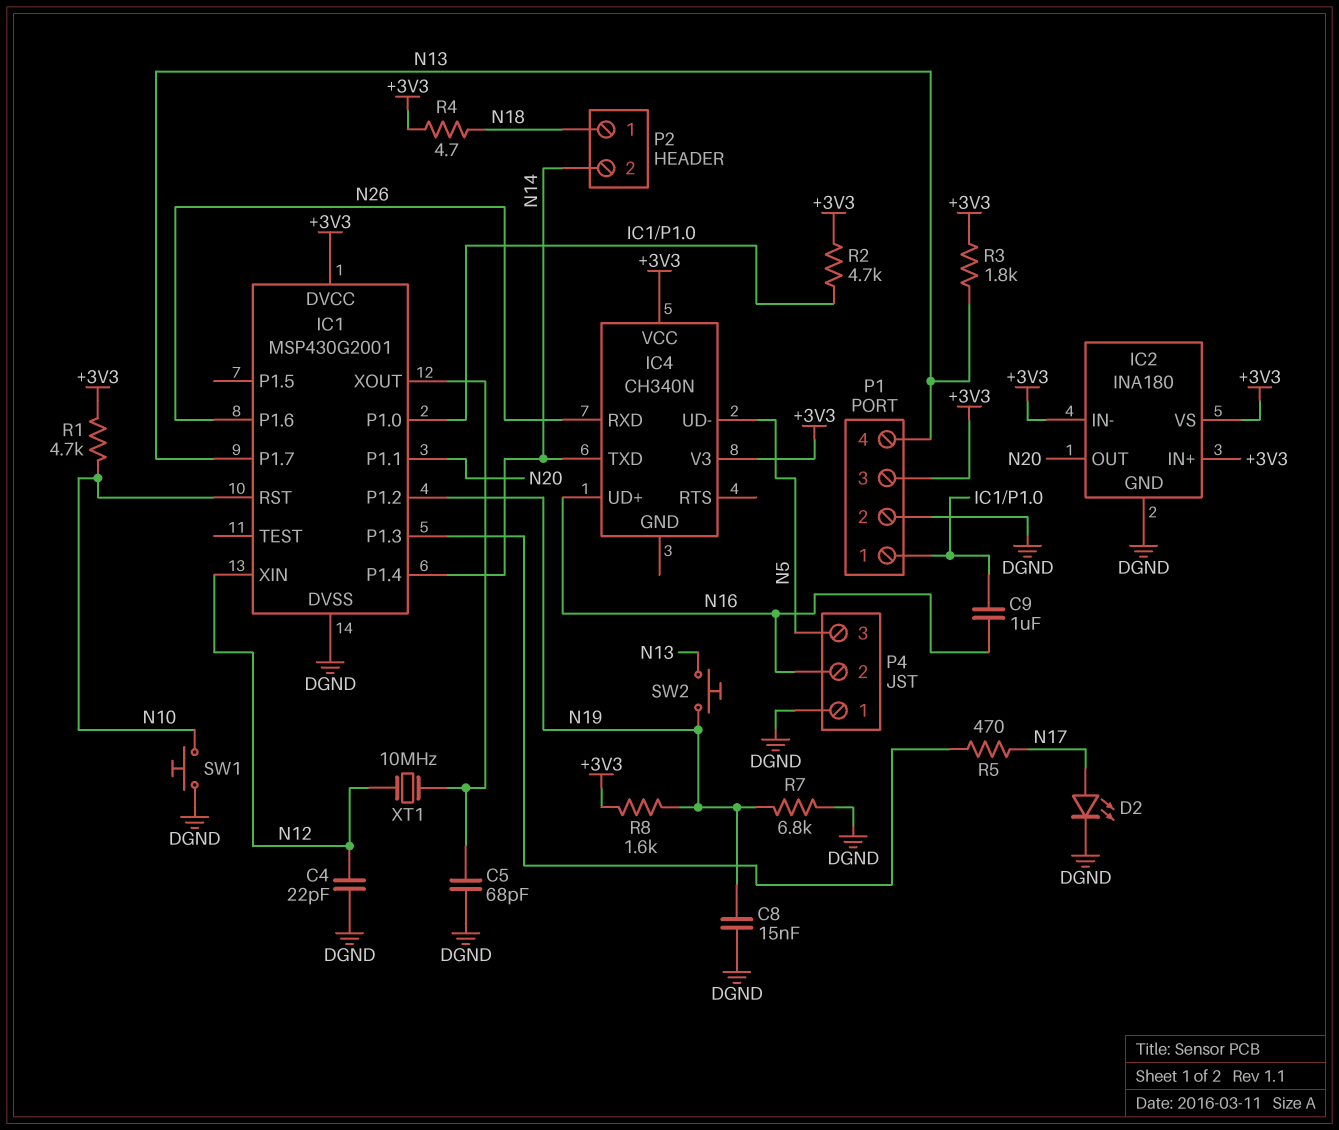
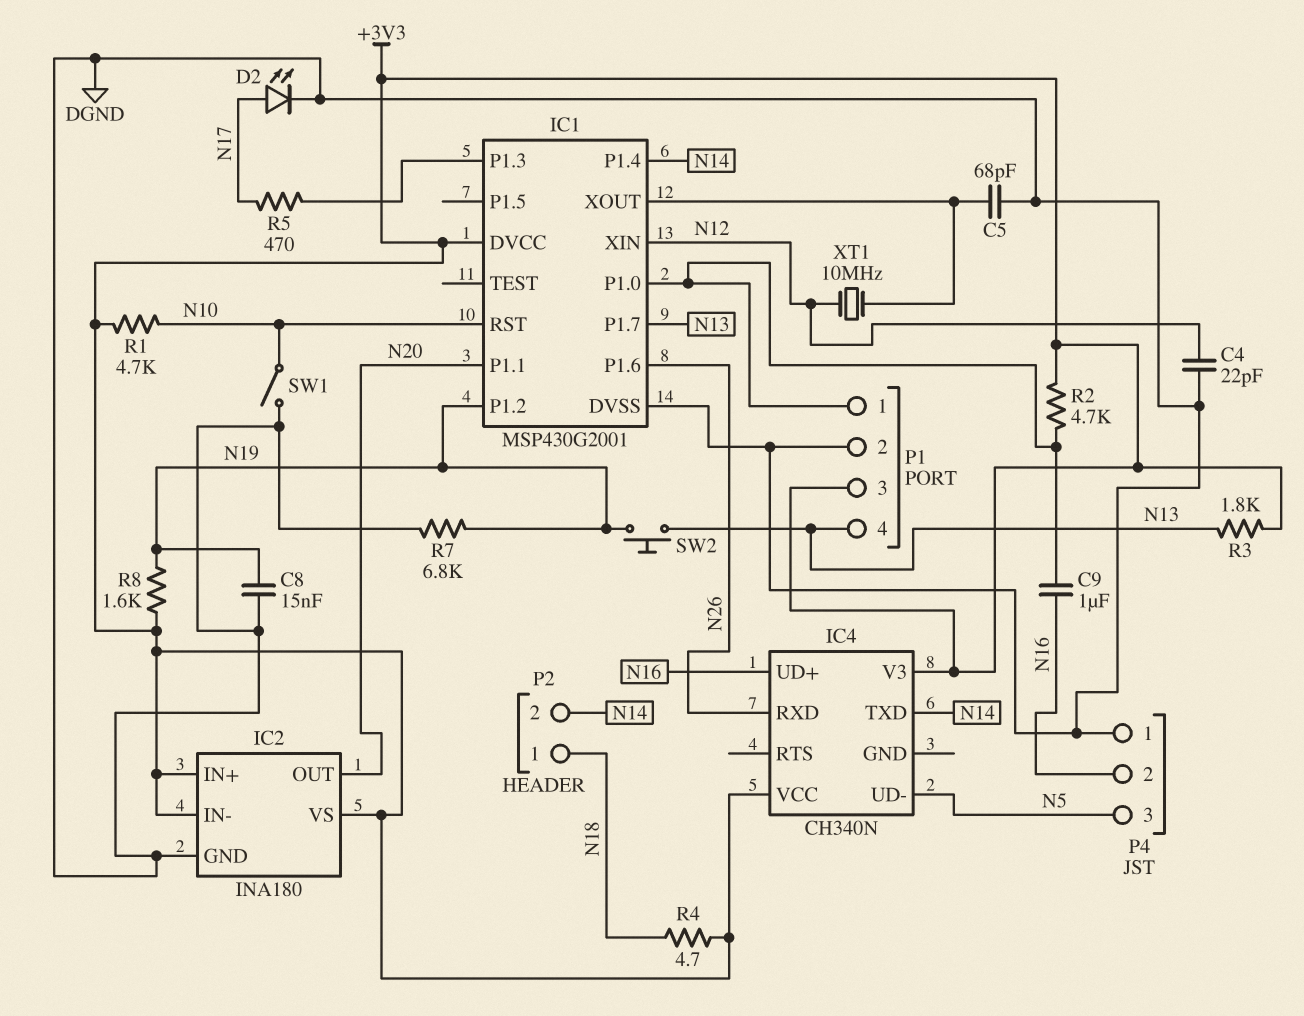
SW1: button (DGND, N10) -> switch (DGND, N10)

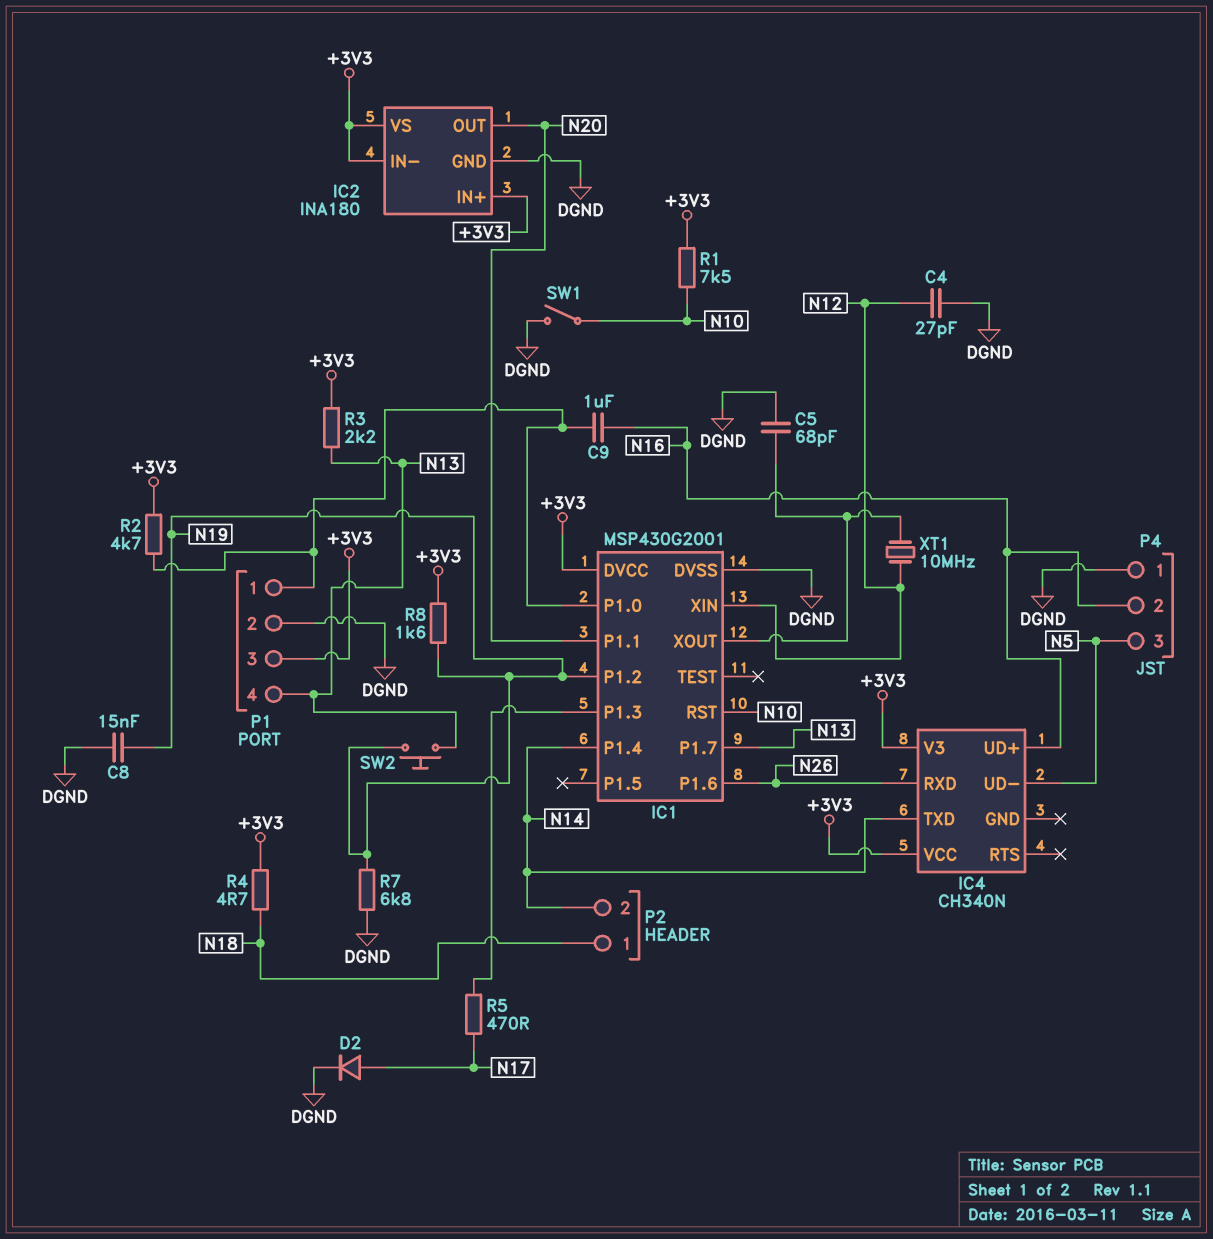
C4: 22pF (DGND, N12) -> 27pF (DGND, N12)
D2: LED (A N17, K DGND) -> diode (A N17, K DGND)
R1: 4.7k (+3V3, N10) -> 7.5k (+3V3, N10)
R3: 1.8k (+3V3, N13) -> 2.2k (+3V3, N13)

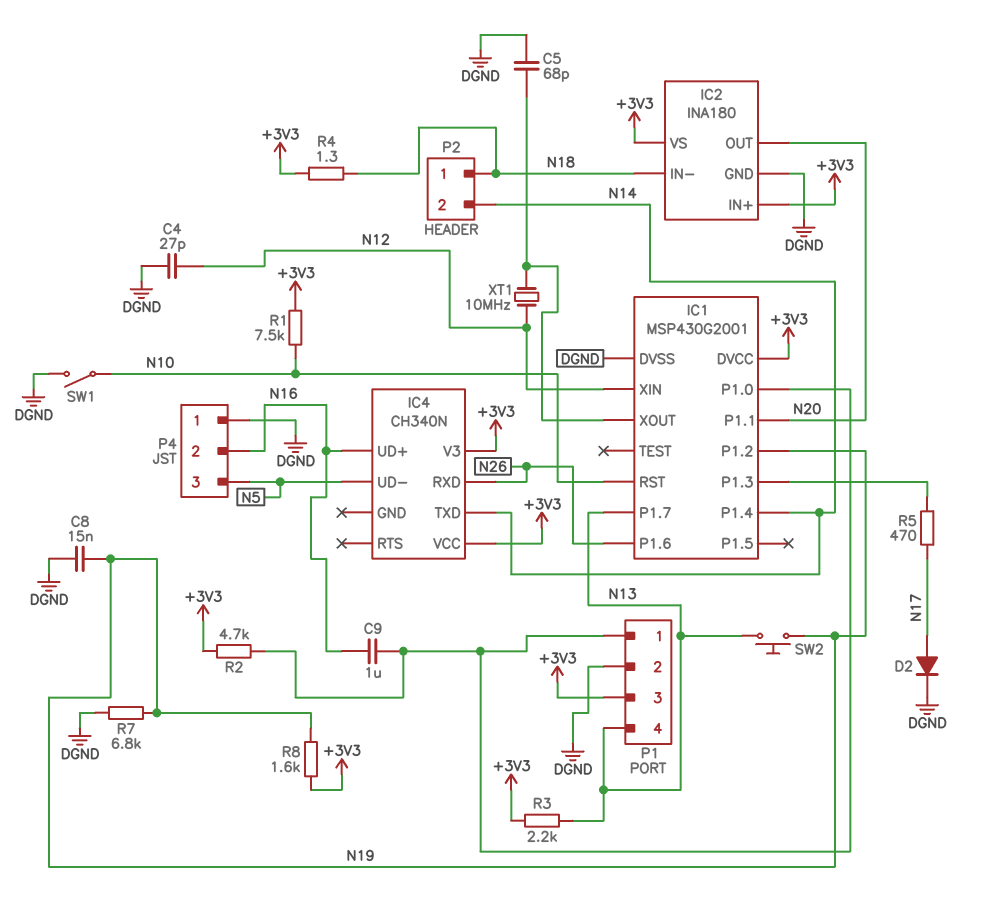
IC2 pin IN-: +3V3 -> N18
R4: 4.7 (+3V3, N18) -> 1.3 (+3V3, N18)

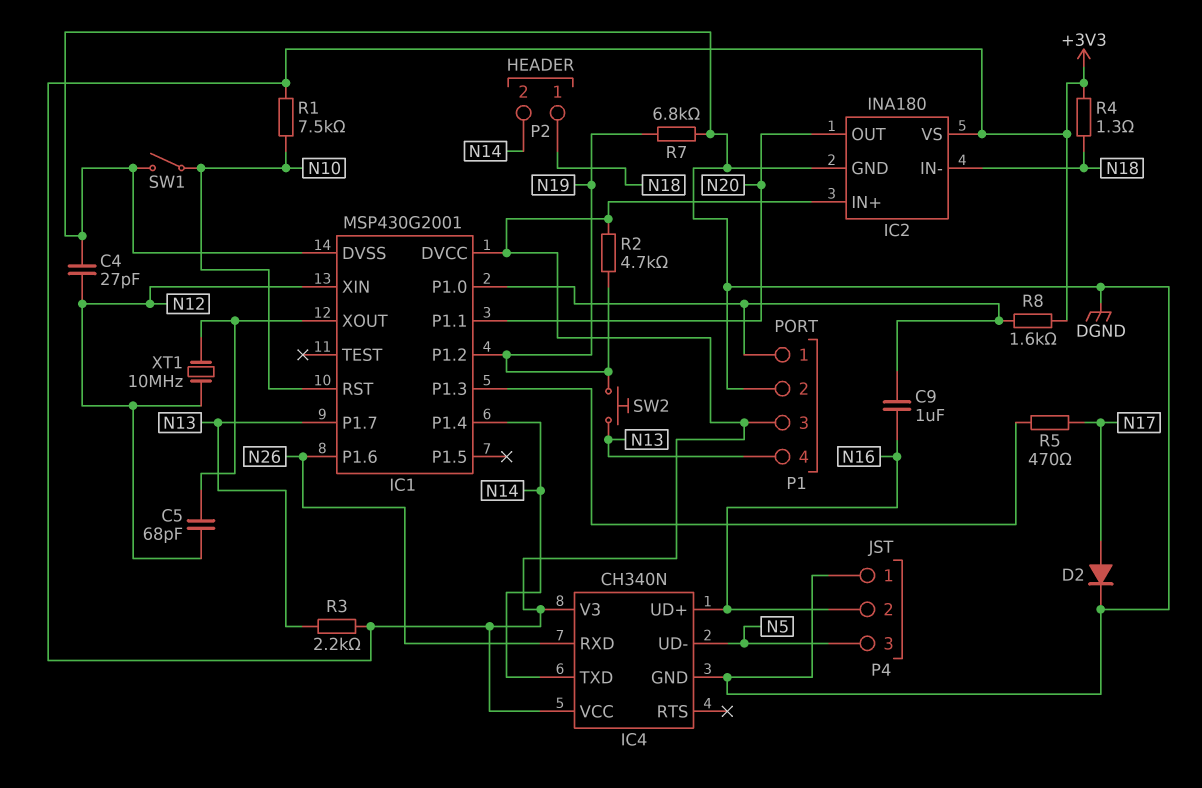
C5: 68pF (DGND, IC1/XOUT) -> 68pF (IC1/XOUT, N12)
C8: 15nF (DGND, N19) -> none
IC4 pin GND: none -> DGND
R2: 4.7k (+3V3, IC1/P1.0) -> 4.7k (+3V3, N19)
R8: 1.6k (+3V3, N19) -> 1.6k (+3V3, IC1/P1.0)

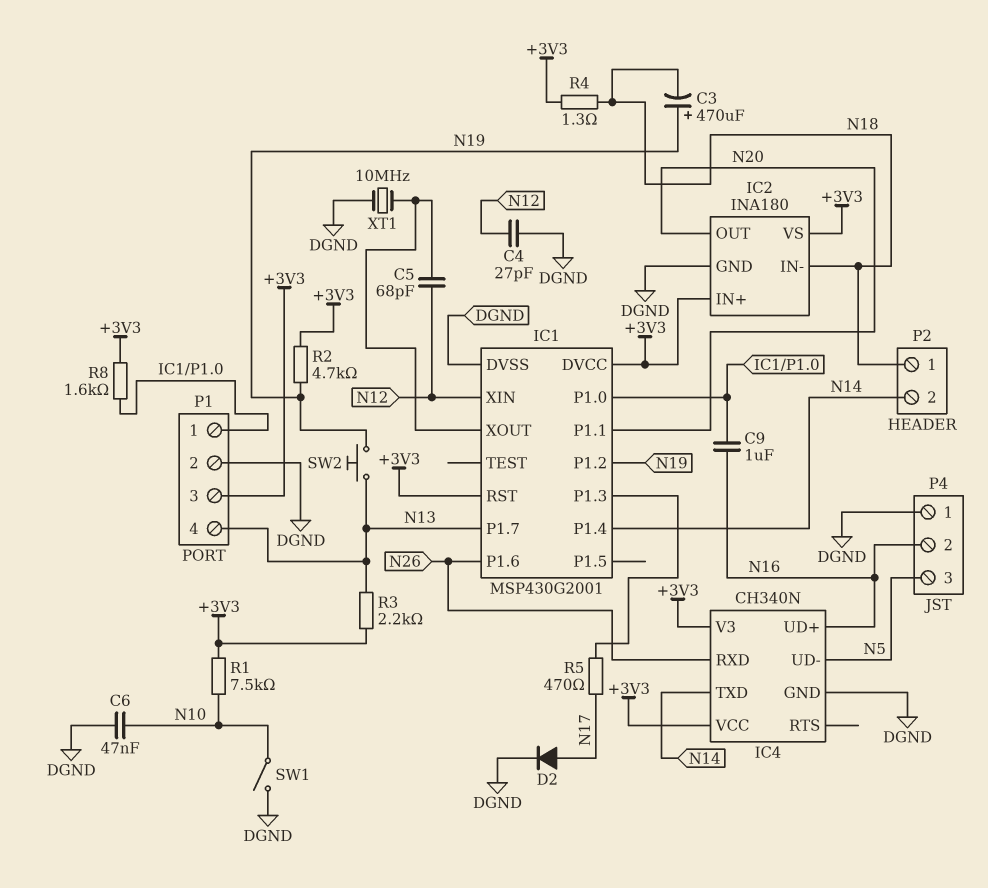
C3: none -> 470uF (plus N19, minus N18)
C6: none -> 47nF (DGND, N10)
IC1 pin RST: N10 -> +3V3
R7: 6.8k (DGND, N19) -> none
XT1: 10MHz (IC1/XOUT, N12) -> 10MHz (DGND, IC1/XOUT)

